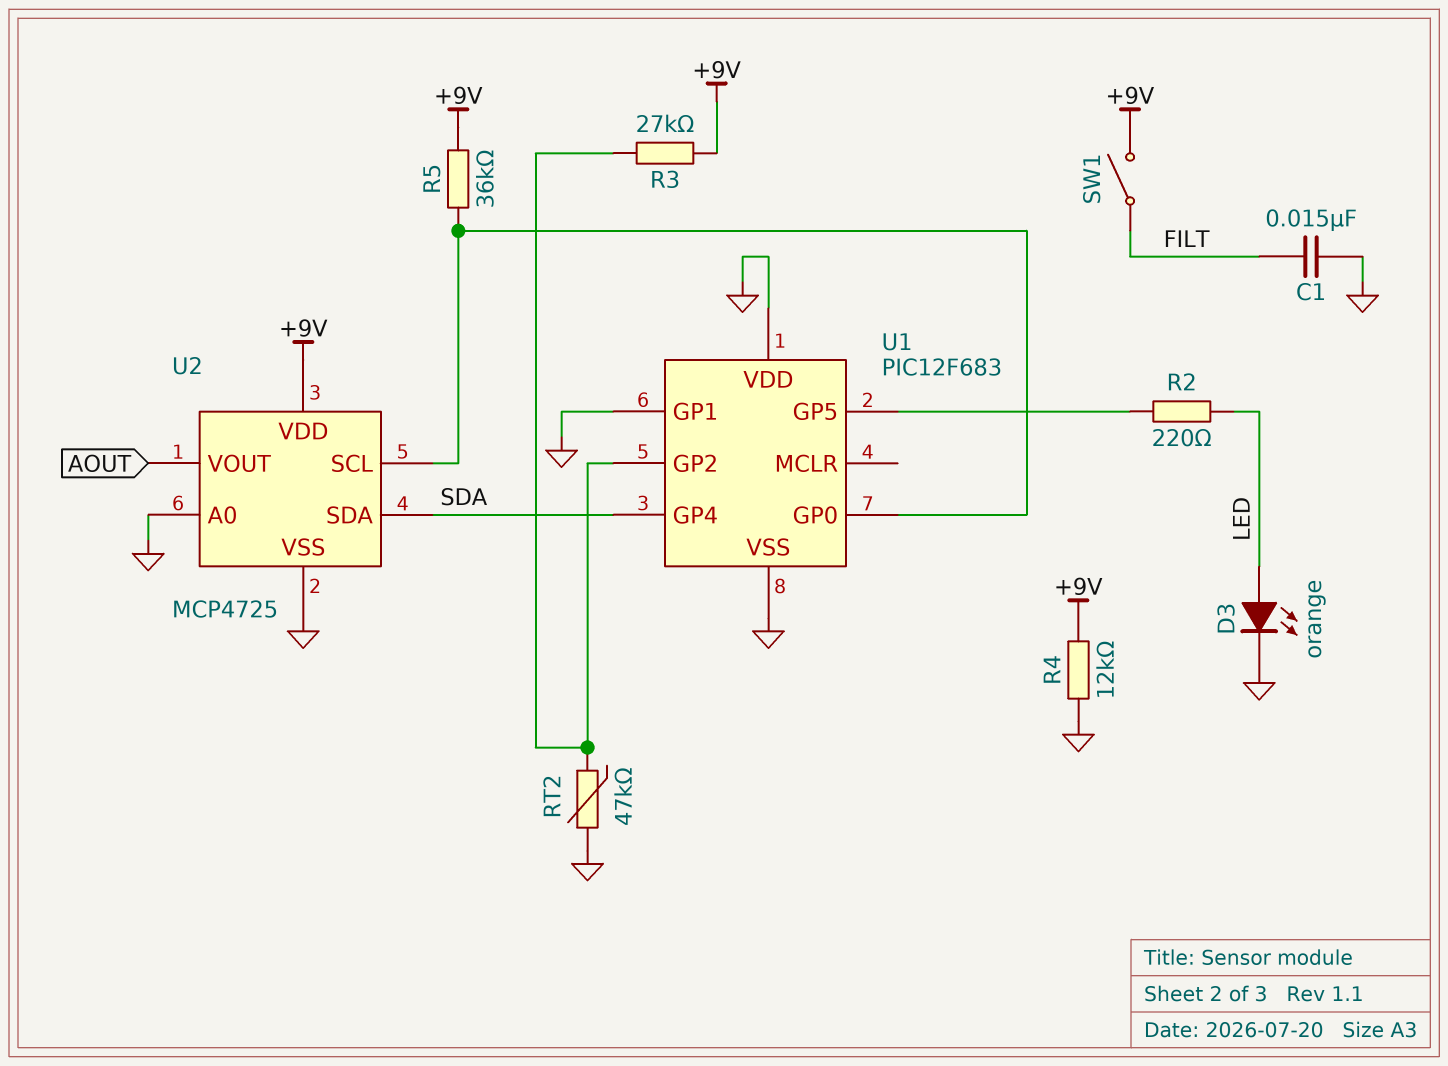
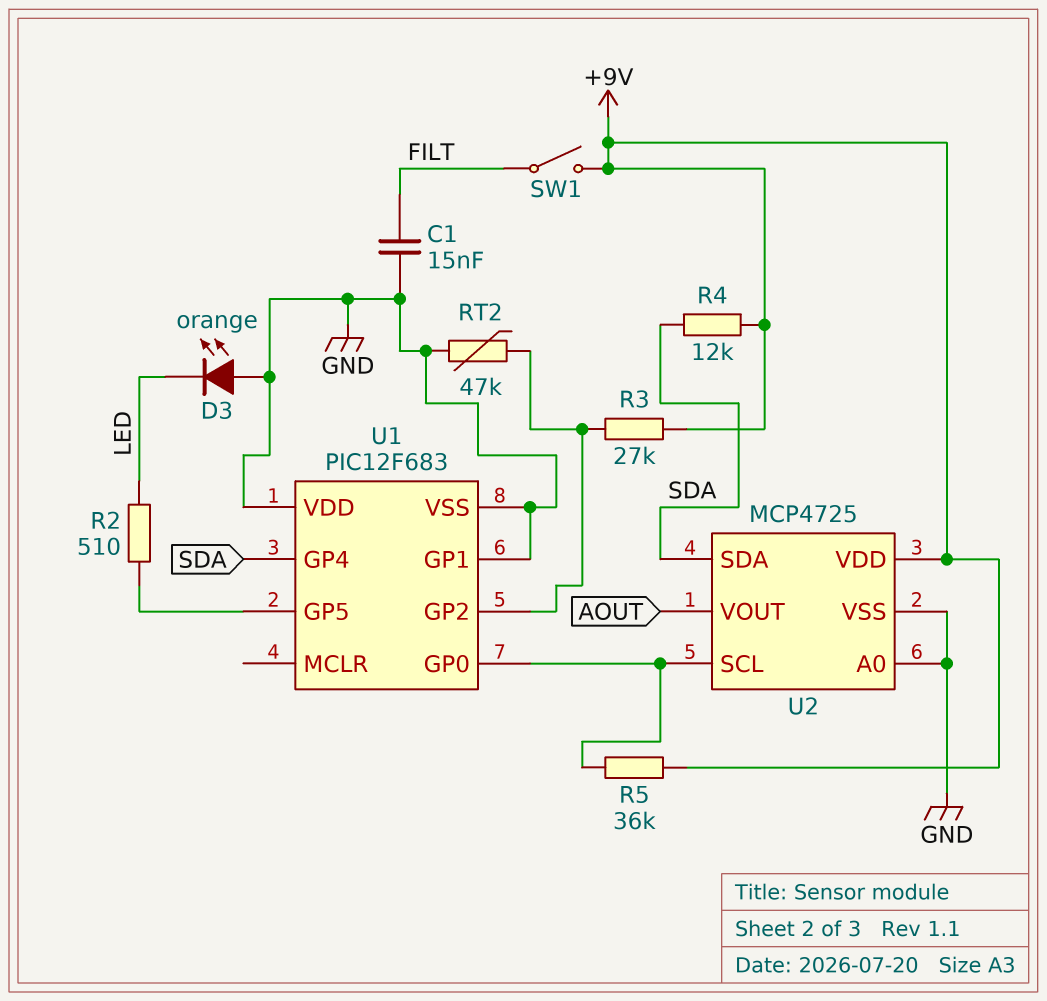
D3: LED orange (A LED, K GND) -> LED orange (A GND, K LED)
R2: 220 (LED, U1/GP5) -> 510 (LED, U1/GP5)
R4: 12k (+9V, GND) -> 12k (+9V, SDA)

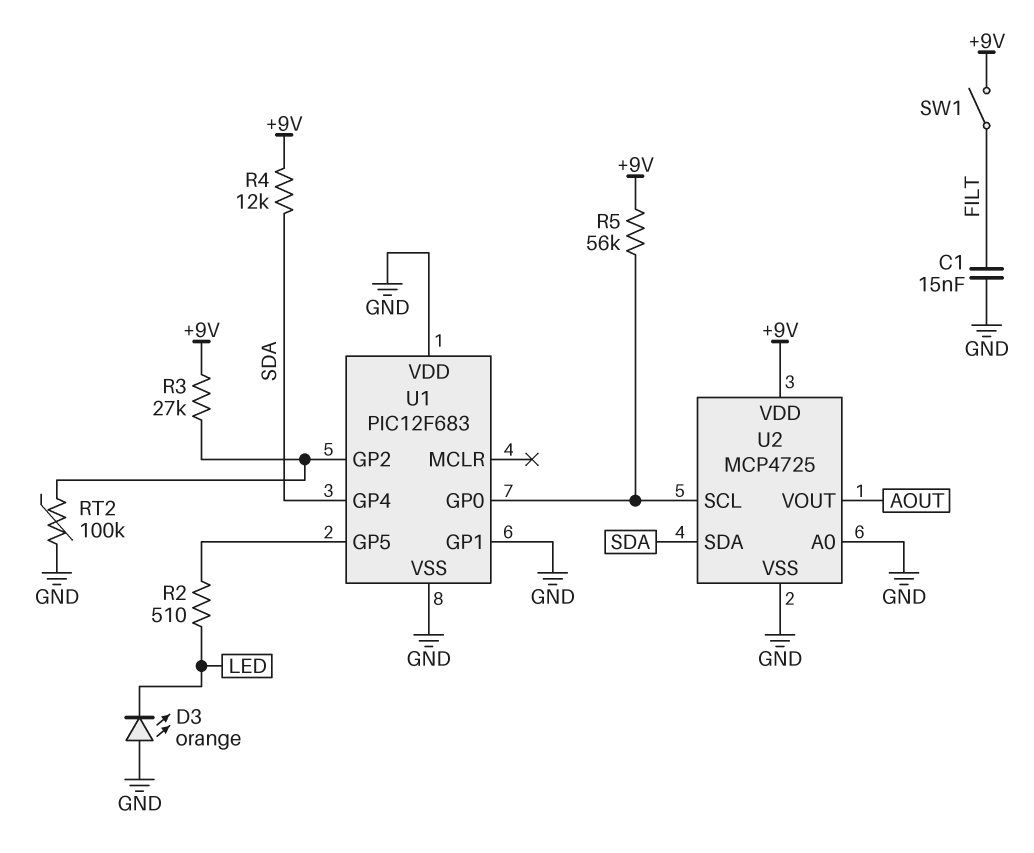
R5: 36k (+9V, U1/GP0) -> 56k (+9V, U1/GP0)
RT2: 47k (GND, U1/GP2) -> 100k (GND, U1/GP2)

